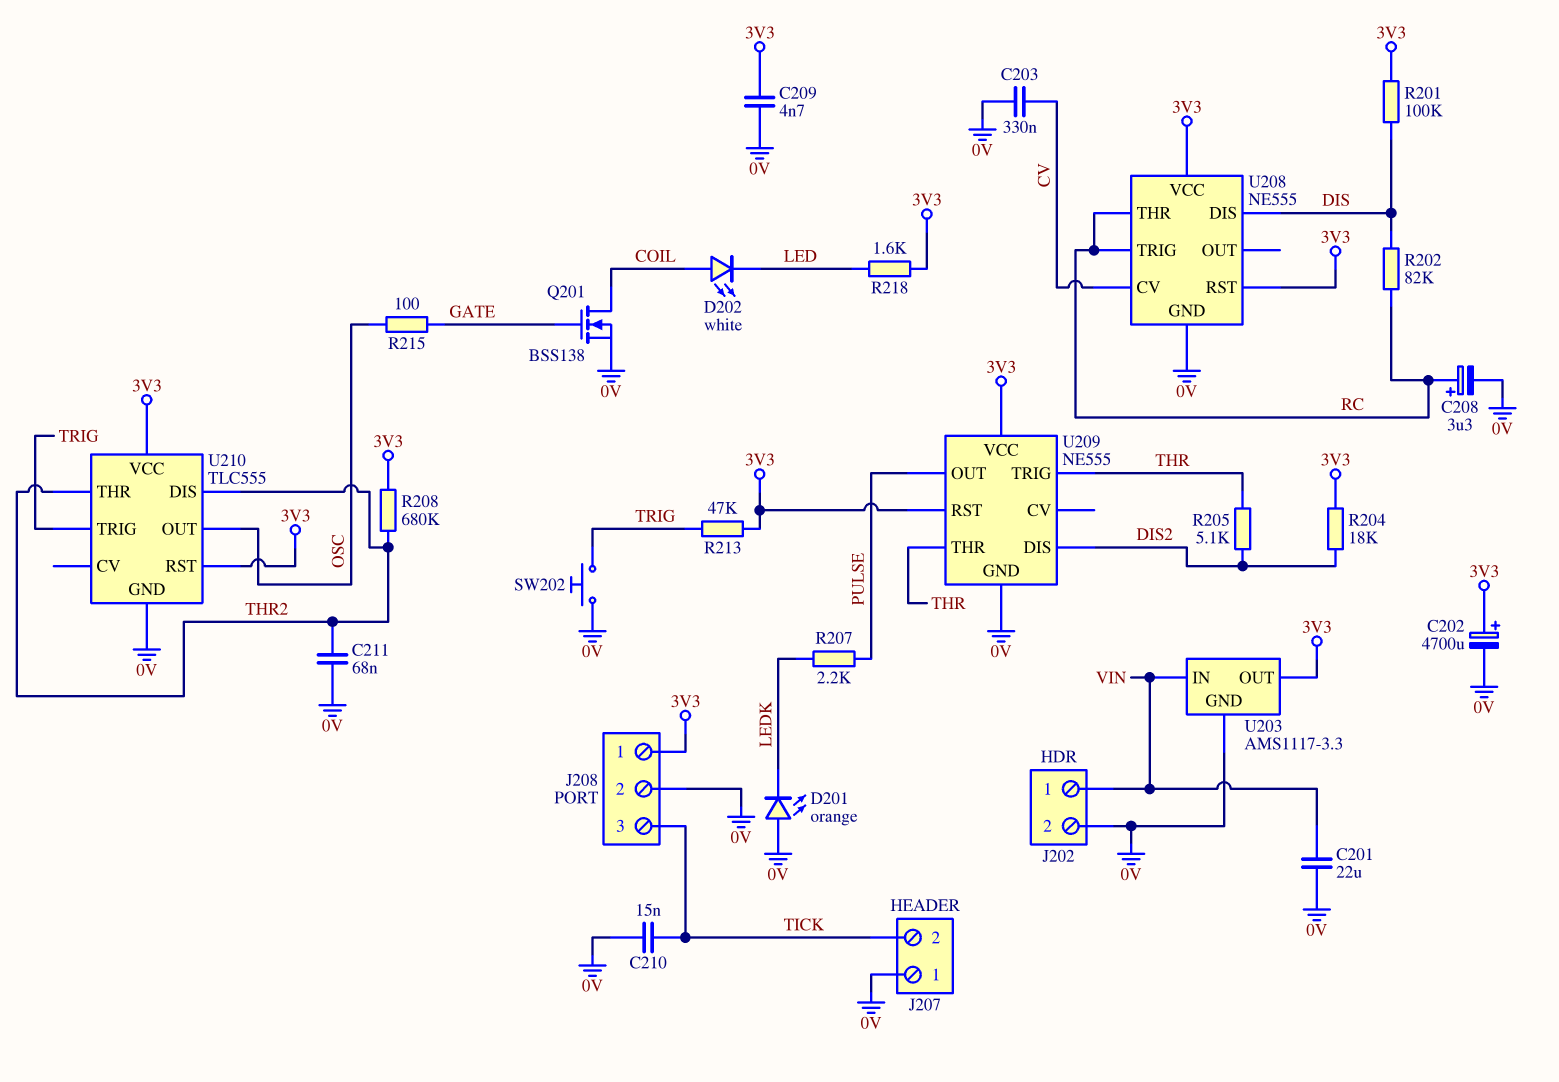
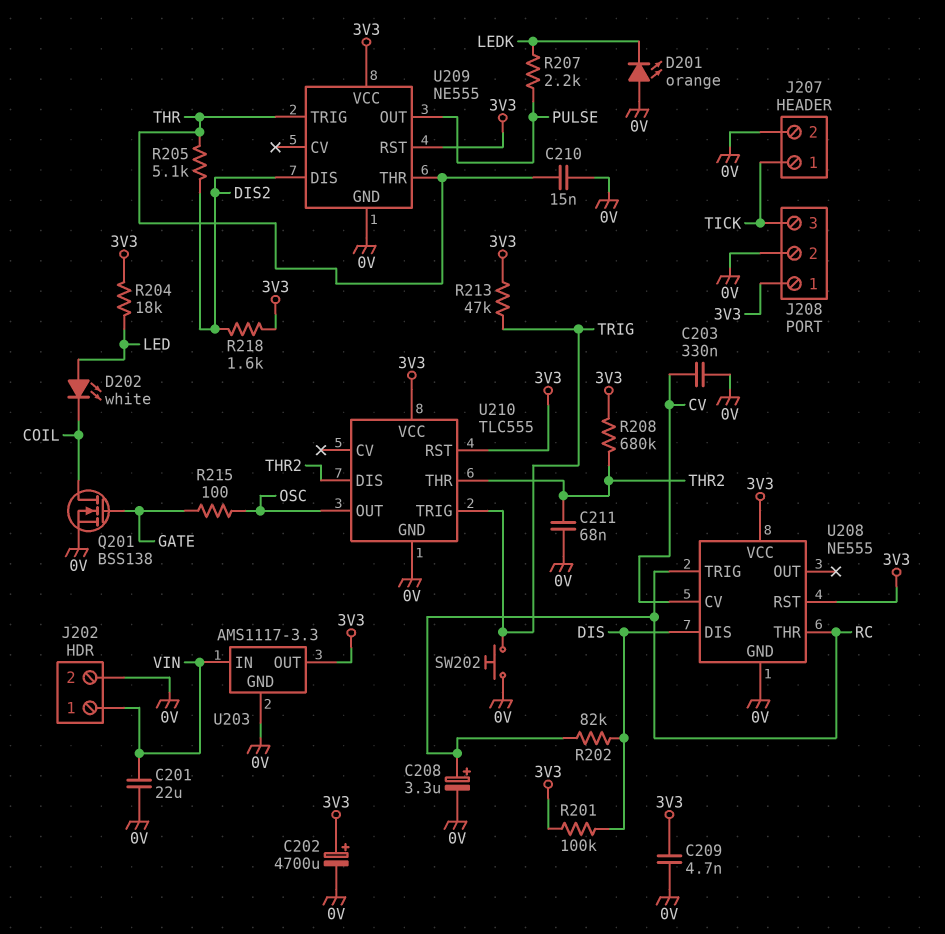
C210: 15nF (0V, TICK) -> 15nF (0V, THR)
D202: LED white (A COIL, K LED) -> LED white (A LED, K COIL)
J207 pin 1: 0V -> TICK
J207 pin 2: TICK -> 0V
R204: 18k (3V3, DIS2) -> 18k (3V3, LED)
R218: 1.6k (3V3, LED) -> 1.6k (3V3, DIS2)

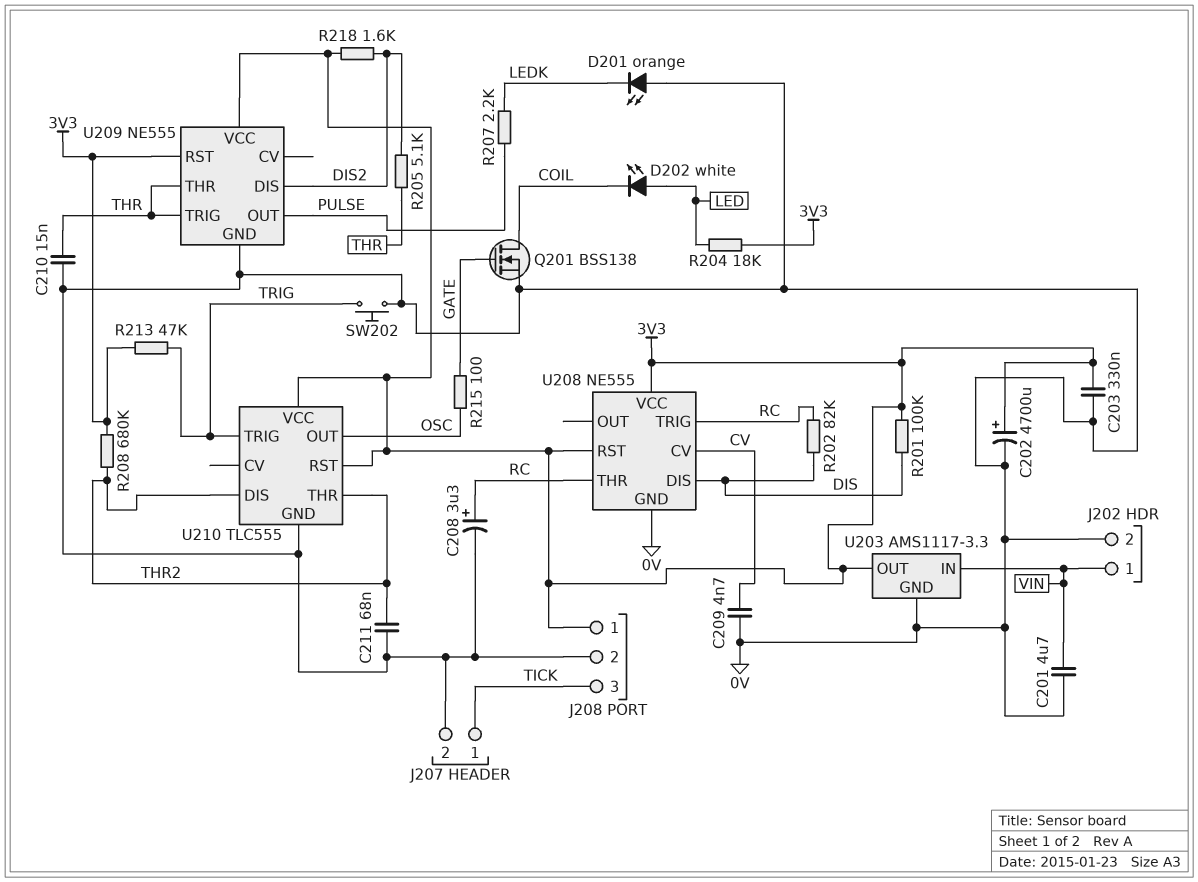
C201: 22uF (0V, VIN) -> 4.7uF (0V, VIN)
C203: 330nF (0V, CV) -> 330nF (0V, 3V3)
C209: 4.7nF (0V, 3V3) -> 4.7nF (0V, CV)

